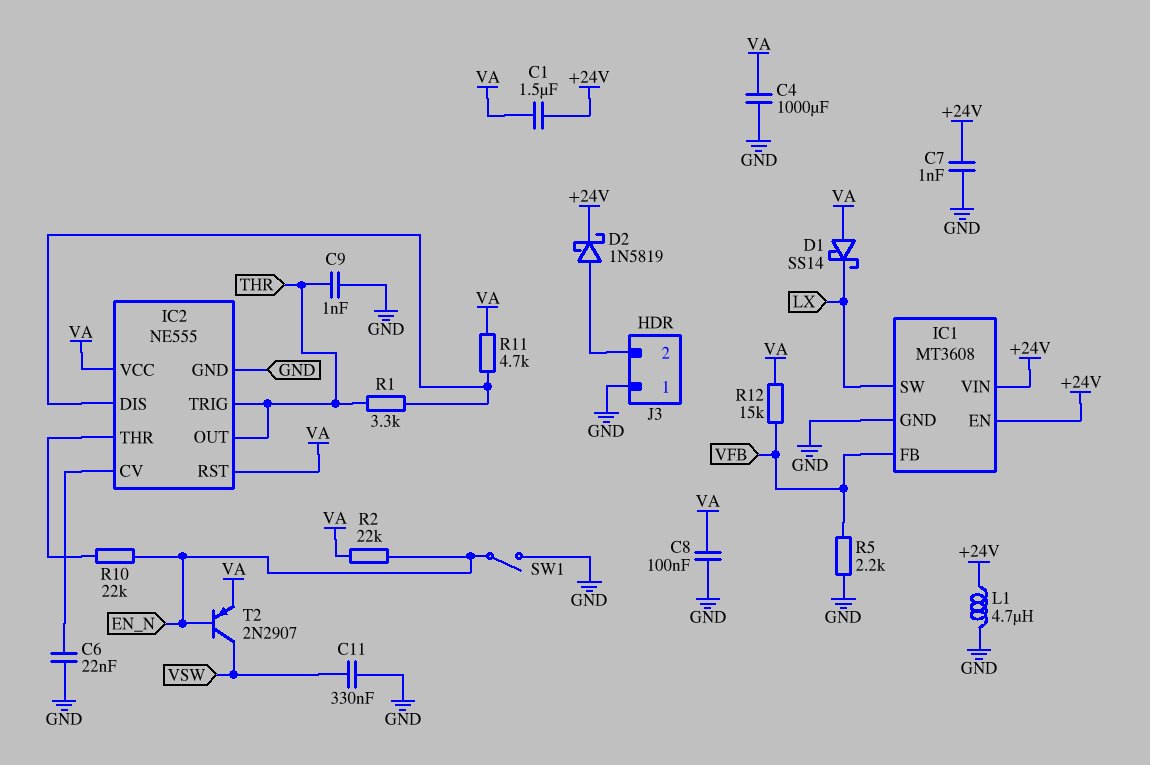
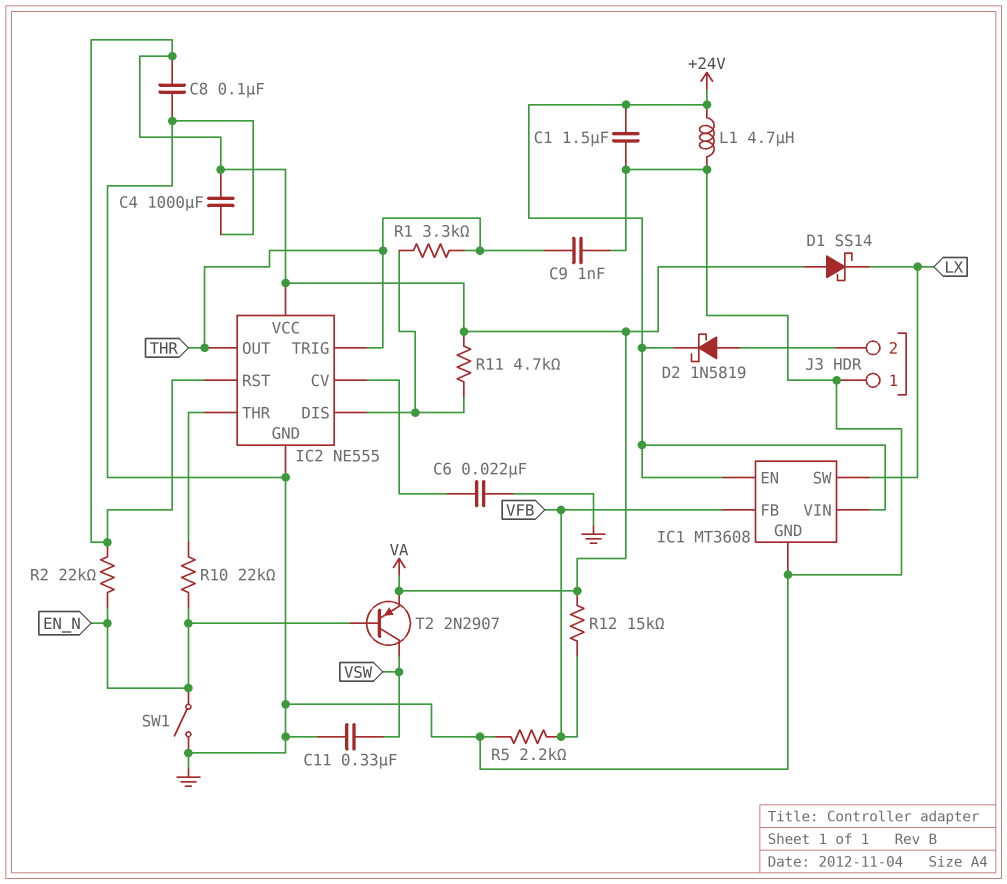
C1: 1.5uF (+24V, VA) -> 1.5uF (+24V, GND)
C7: 1nF (+24V, GND) -> none

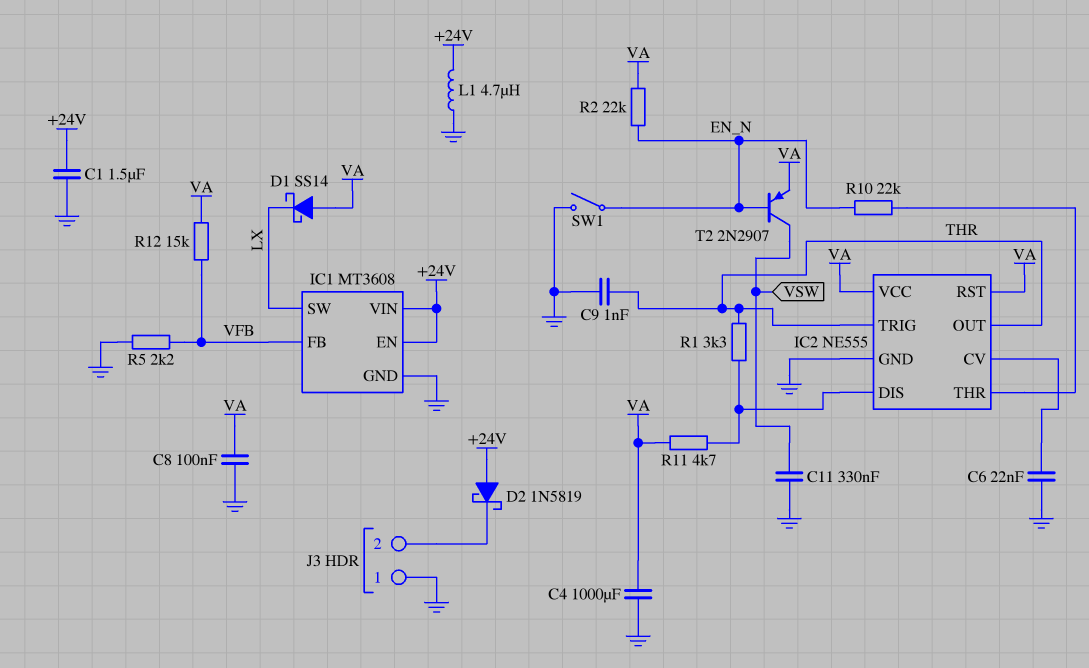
D2: schottky 1N5819 (A J3/2, K +24V) -> schottky 1N5819 (A +24V, K J3/2)

